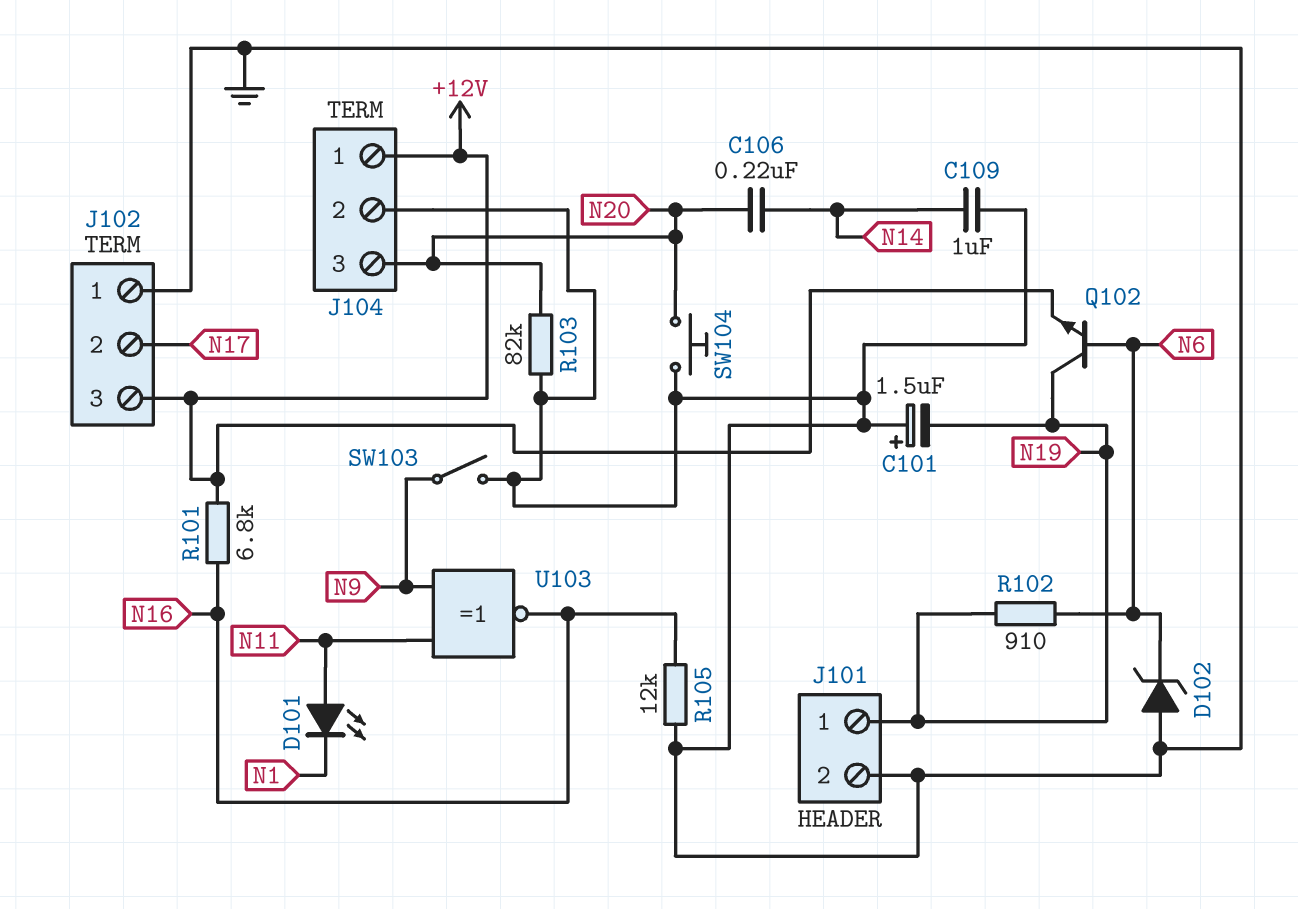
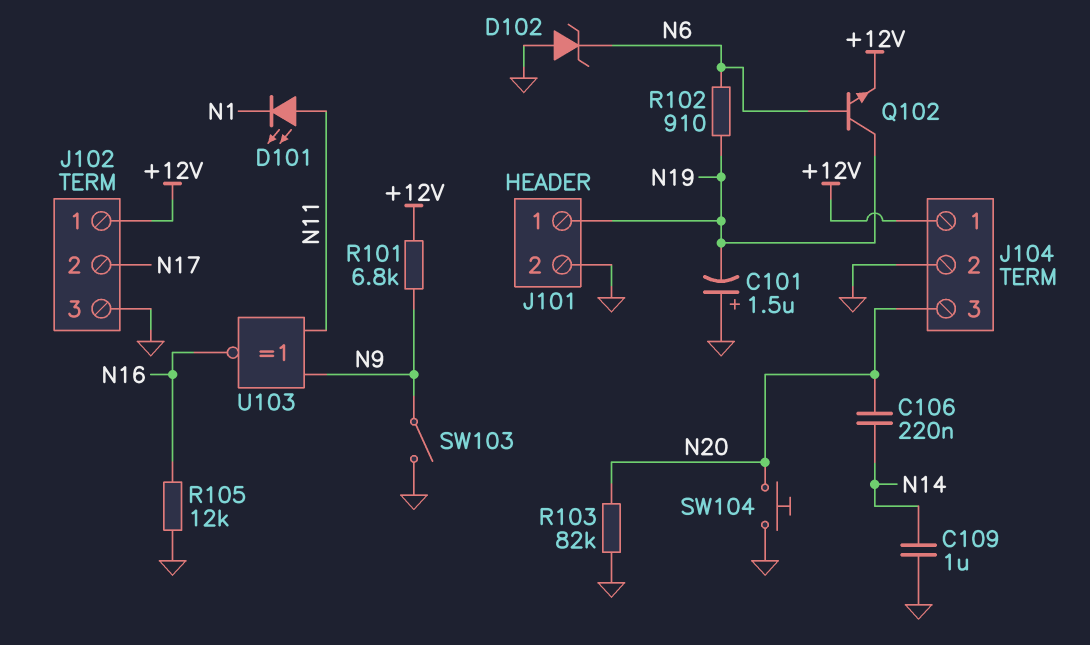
J102 pin 1: GND -> +12V
J102 pin 3: +12V -> GND
R101: 6.8k (+12V, N16) -> 6.8k (+12V, N9)

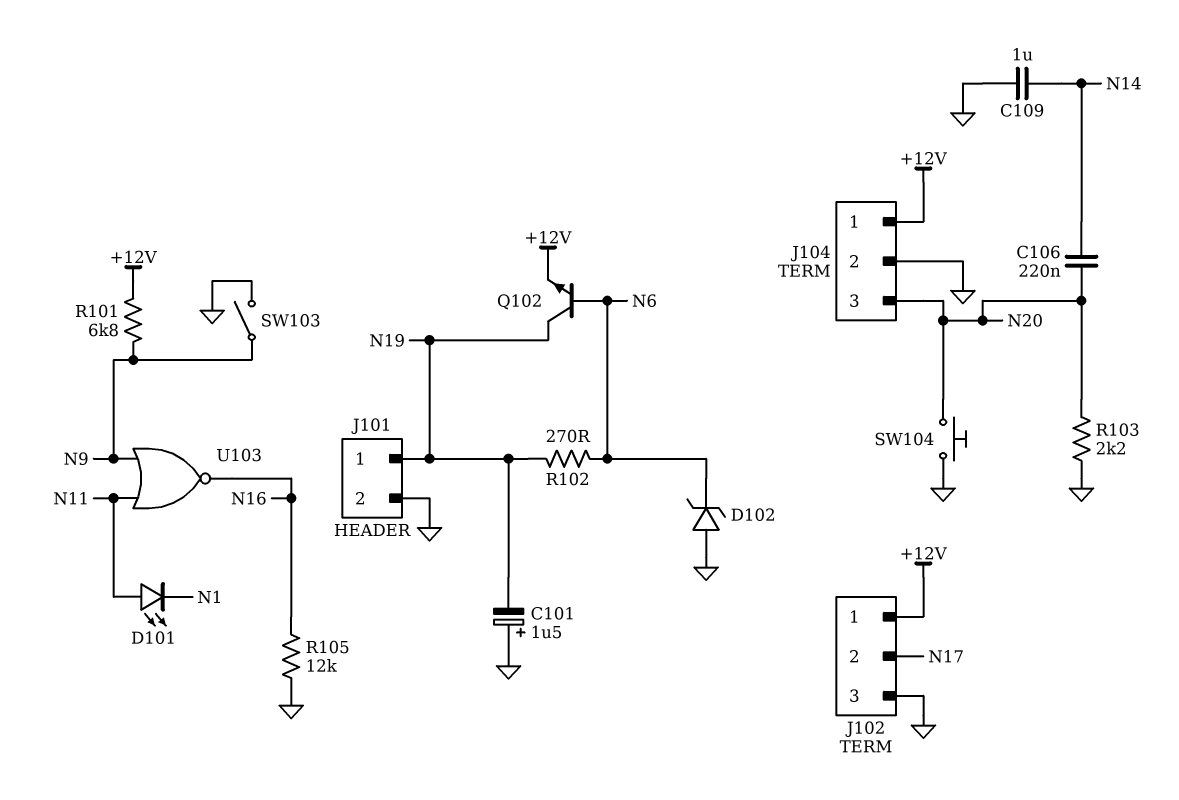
R102: 910 (N6, N19) -> 270 (N6, N19)
R103: 82k (GND, N20) -> 2.2k (GND, N20)
U103: XNOR (in N9, in N11, out N16) -> NOR (in N9, in N11, out N16)

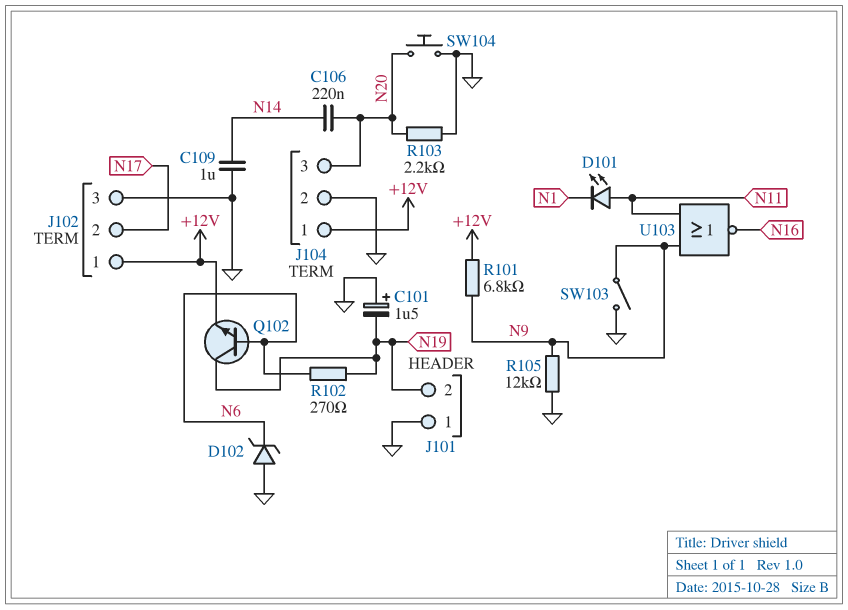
J101 pin 1: N19 -> GND
J101 pin 2: GND -> N19
R105: 12k (GND, N16) -> 12k (GND, N9)

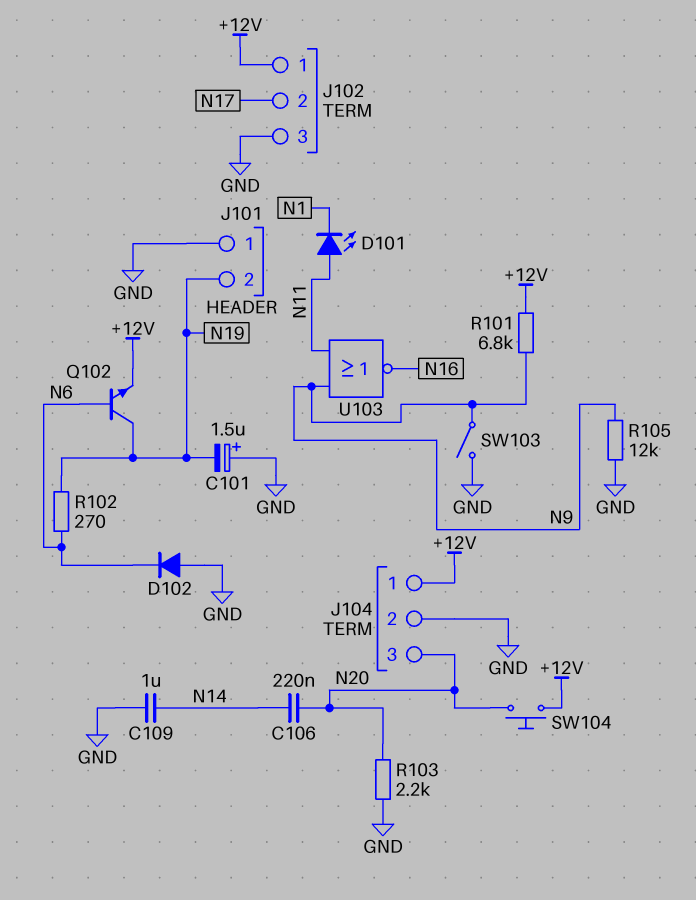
D102: zener (A GND, K N6) -> diode (A GND, K N6)
SW104: button (GND, N20) -> button (+12V, N20)

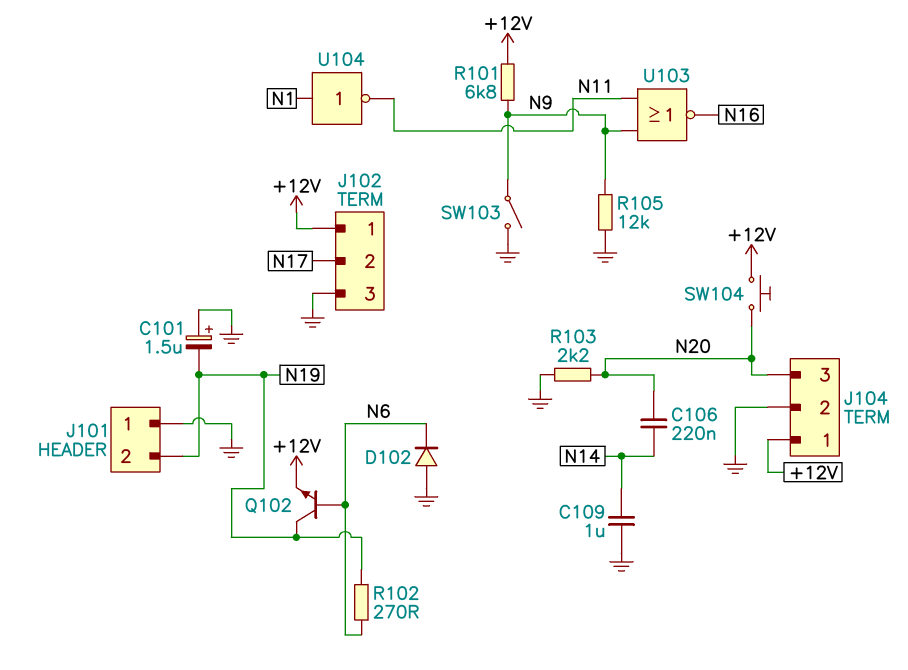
D101: LED (A N11, K N1) -> none
U104: none -> NOT (in N1, out N11)

